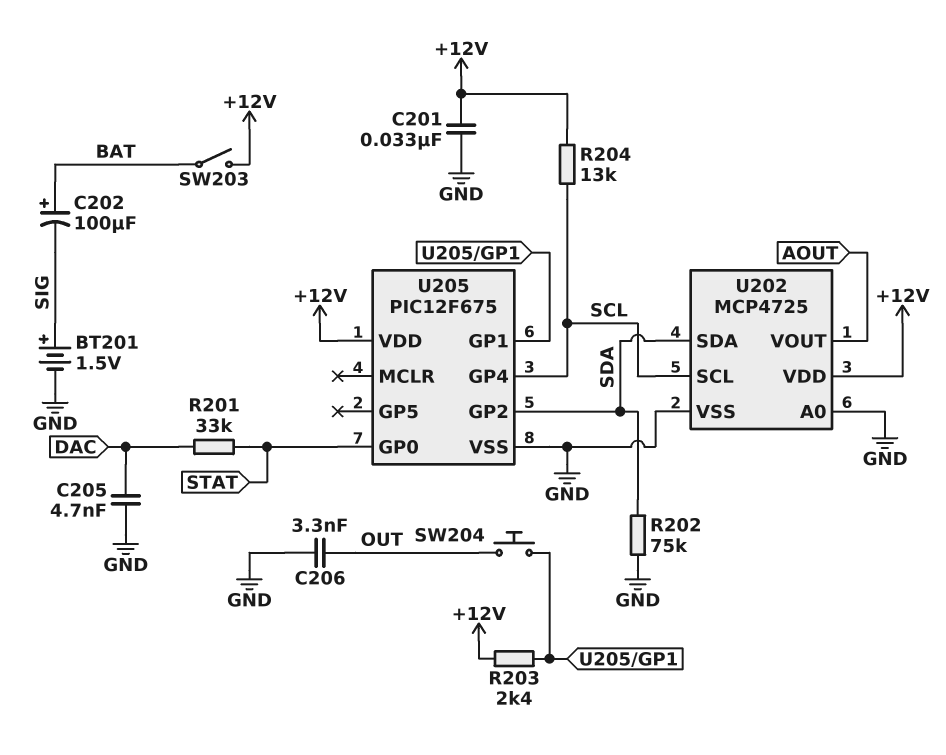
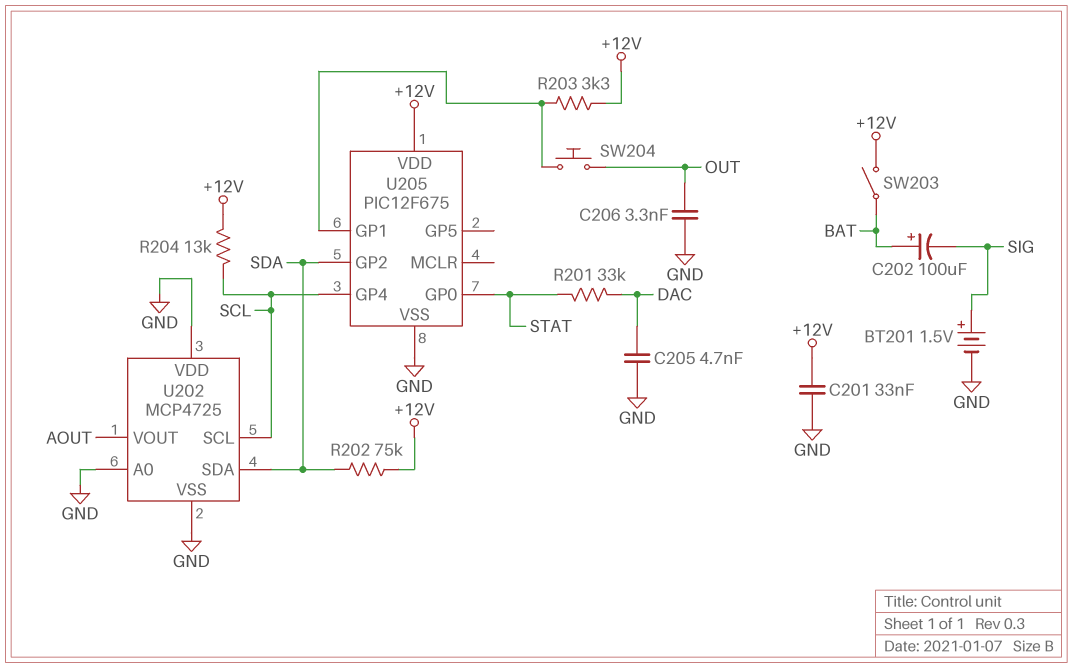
R202: 75k (GND, SDA) -> 75k (+12V, SDA)
R203: 2.4k (+12V, U205/GP1) -> 3.3k (+12V, U205/GP1)
U202 pin VDD: +12V -> GND

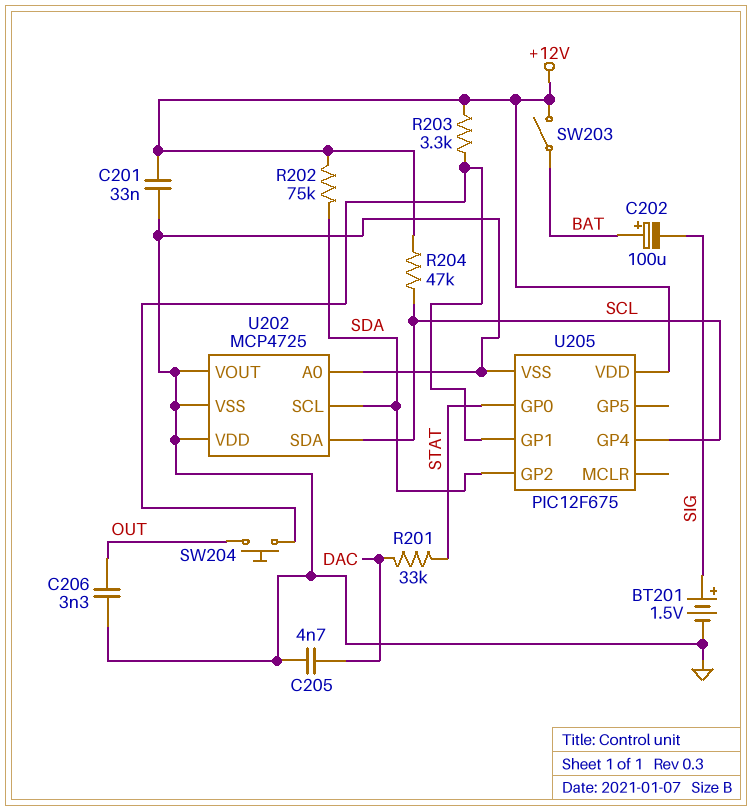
R204: 13k (+12V, SCL) -> 47k (+12V, SCL)
U202 pin SCL: SCL -> SDA
U202 pin SDA: SDA -> SCL
U202 pin VOUT: AOUT -> GND

